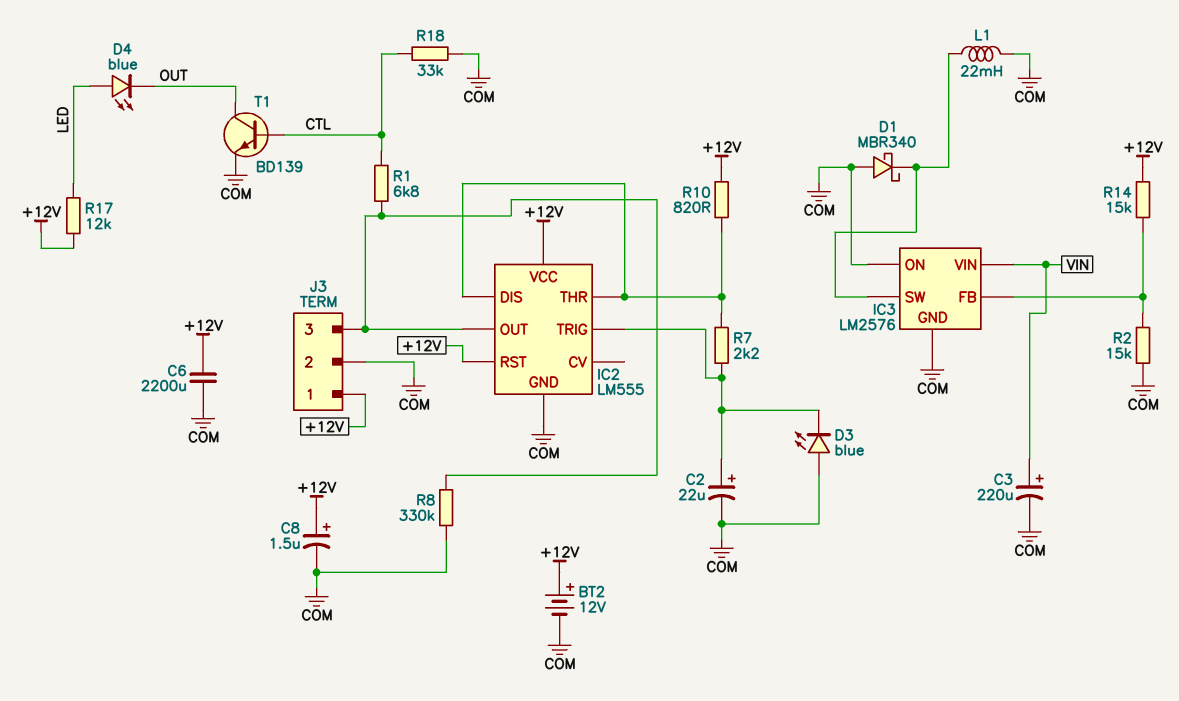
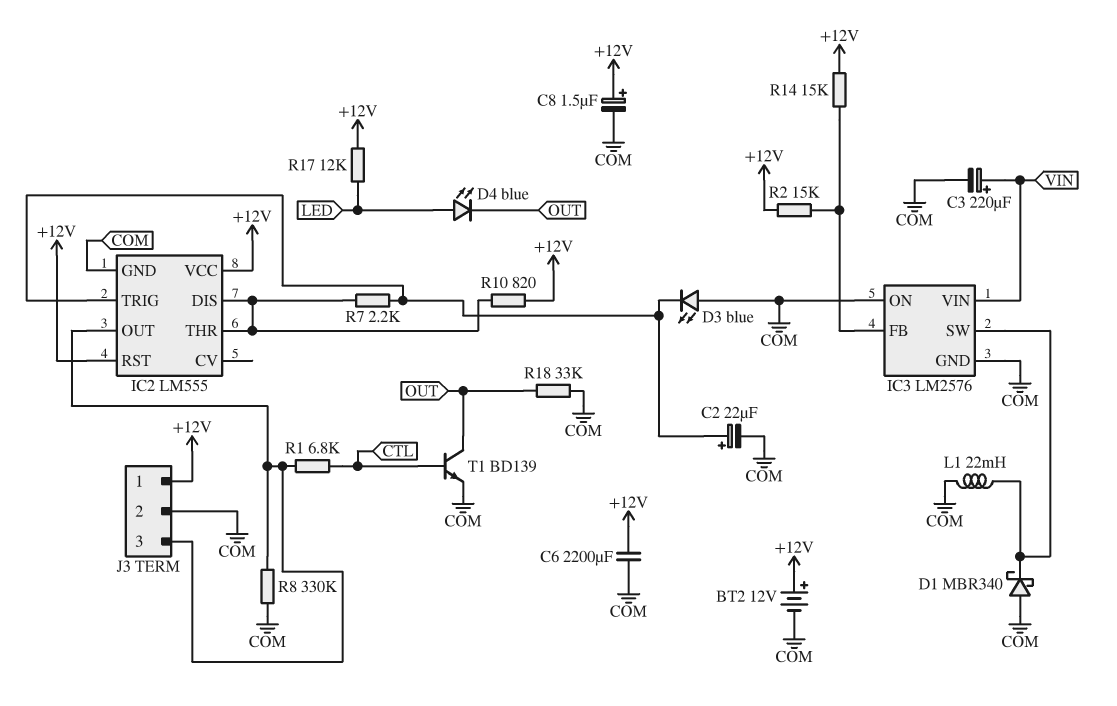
R2: 15k (COM, IC3/FB) -> 15k (+12V, IC3/FB)
R18: 33k (COM, CTL) -> 33k (COM, OUT)

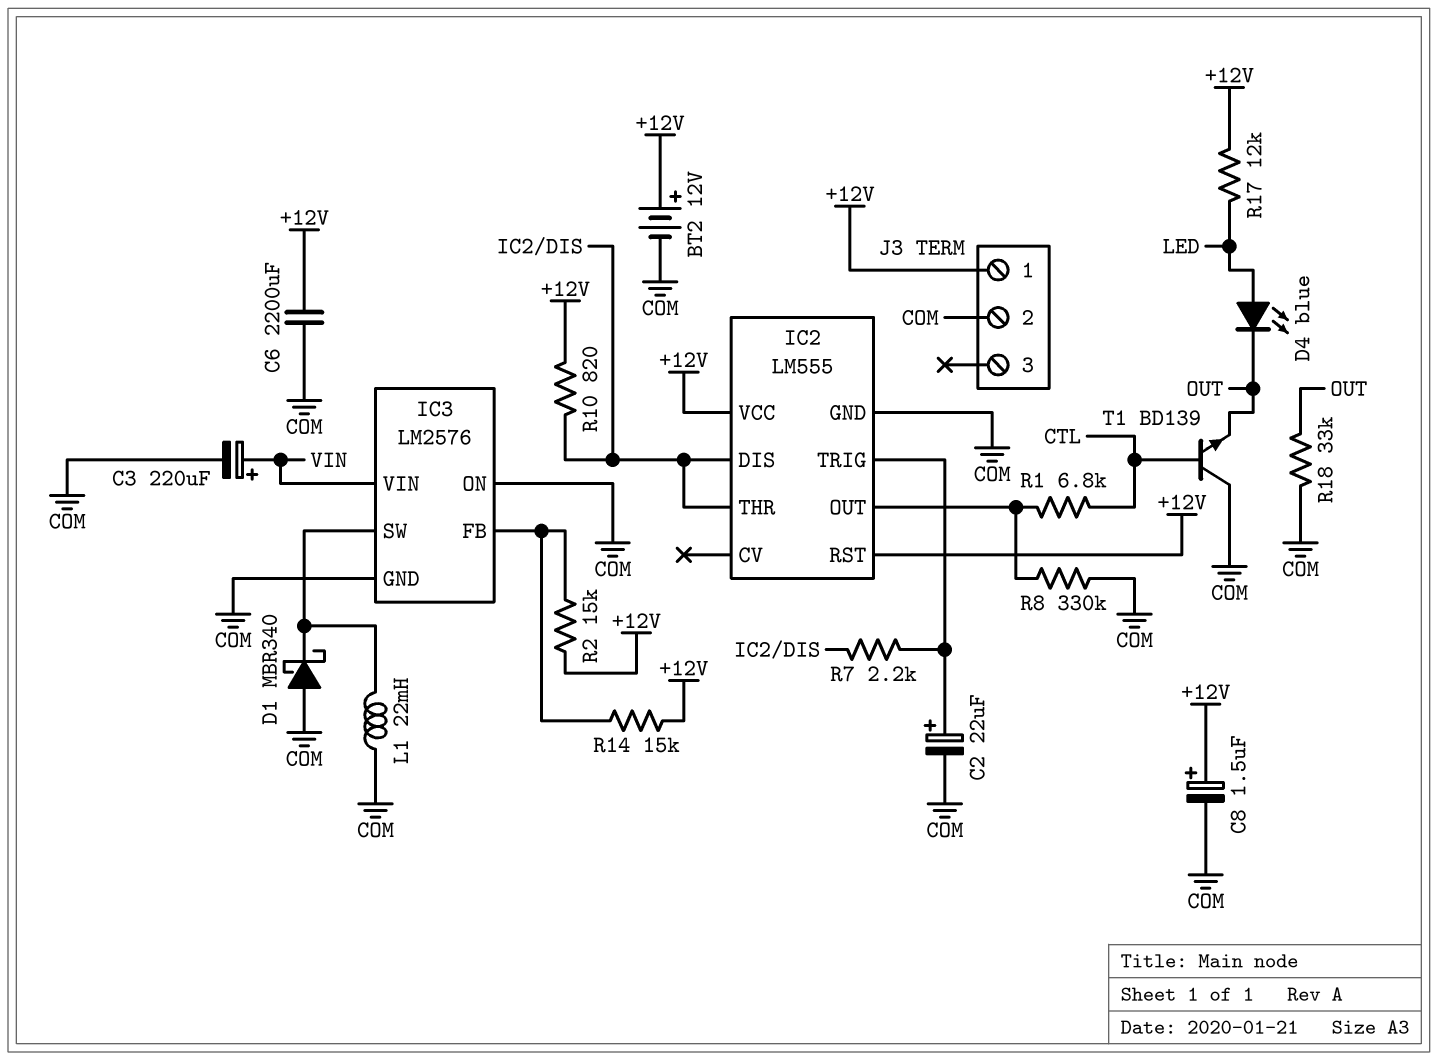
D3: LED blue (A COM, K IC2/TRIG) -> none
J3 pin 3: IC2/OUT -> none
T1: NPN BD139 (B CTL, C OUT, E COM) -> NPN BD139 (B CTL, C COM, E OUT)

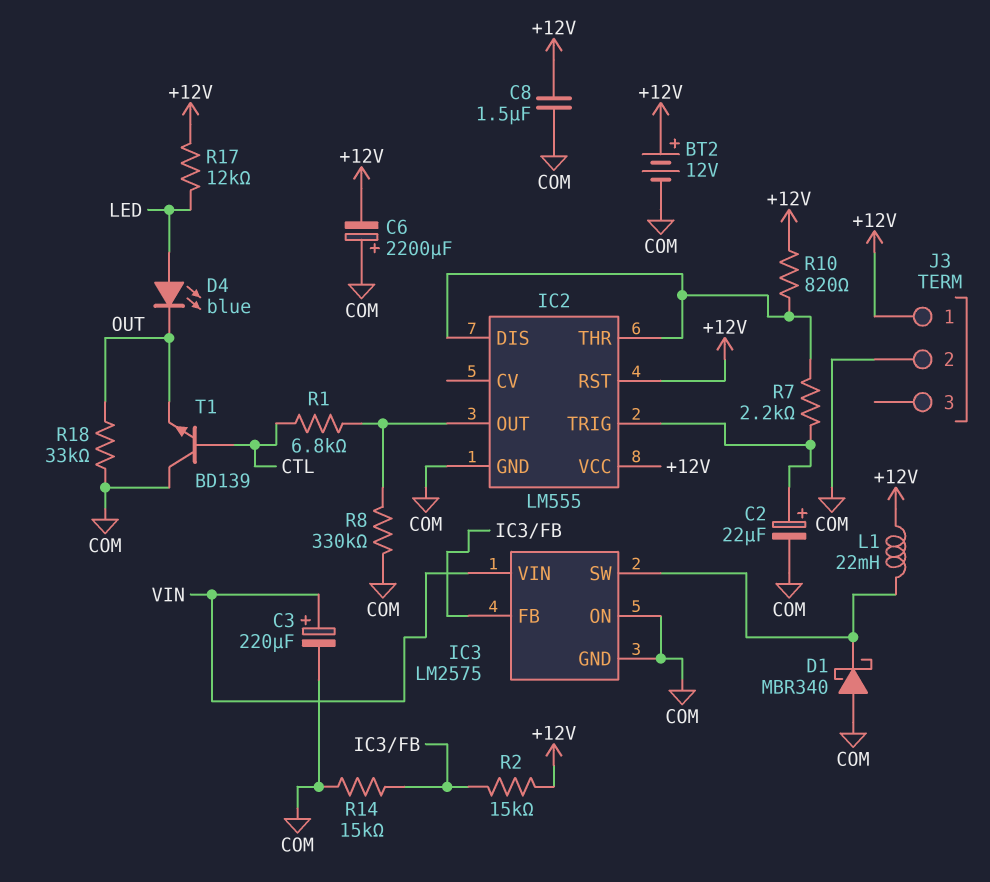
C6: 2200uF (+12V, COM) -> 2200uF (plus COM, minus +12V)
C8: 1.5uF (plus +12V, minus COM) -> 1.5uF (+12V, COM)
IC3: LM2576 -> LM2575
L1: 22mH (COM, IC3/SW) -> 22mH (+12V, IC3/SW)
R14: 15k (+12V, IC3/FB) -> 15k (COM, IC3/FB)

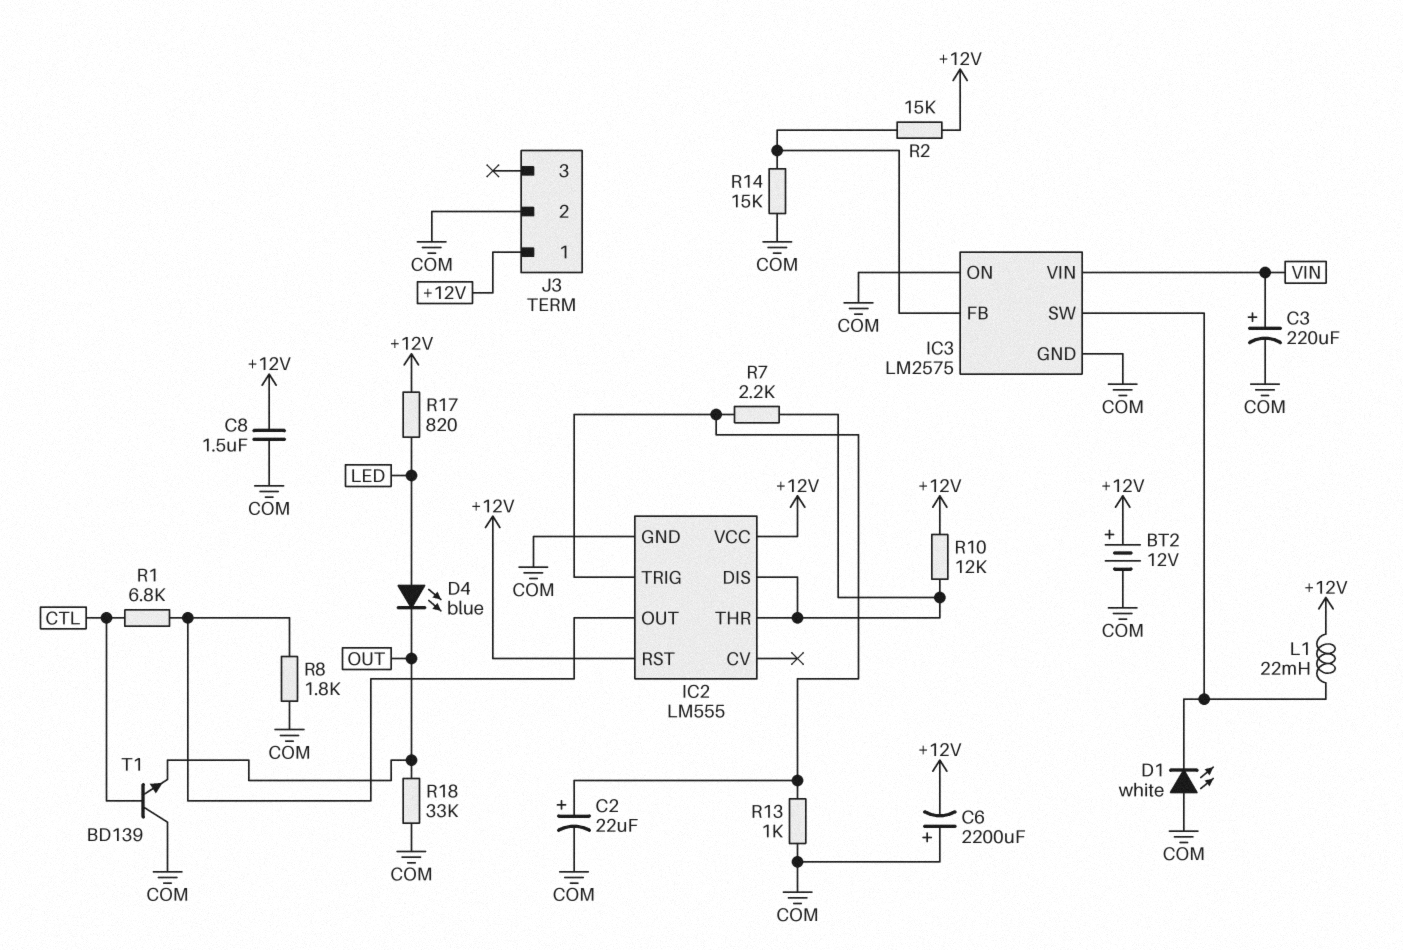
D1: schottky MBR340 (A COM, K IC3/SW) -> LED white (A COM, K IC3/SW)
R8: 330k (COM, IC2/OUT) -> 1.8k (COM, IC2/OUT)
R10: 820 (+12V, IC2/DIS) -> 12k (+12V, IC2/DIS)
R13: none -> 1k (COM, IC2/TRIG)
R17: 12k (+12V, LED) -> 820 (+12V, LED)

